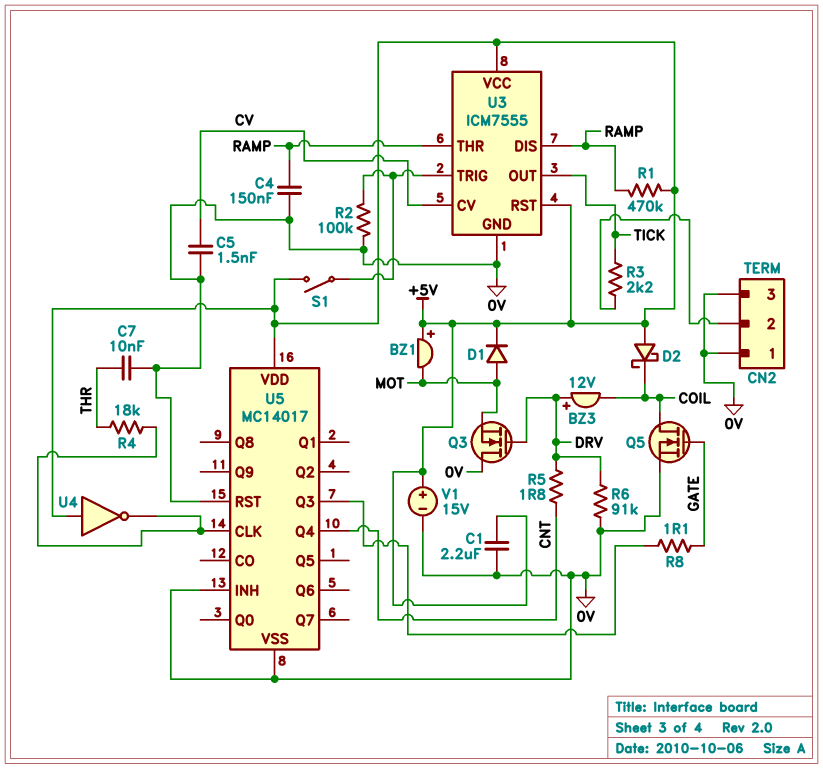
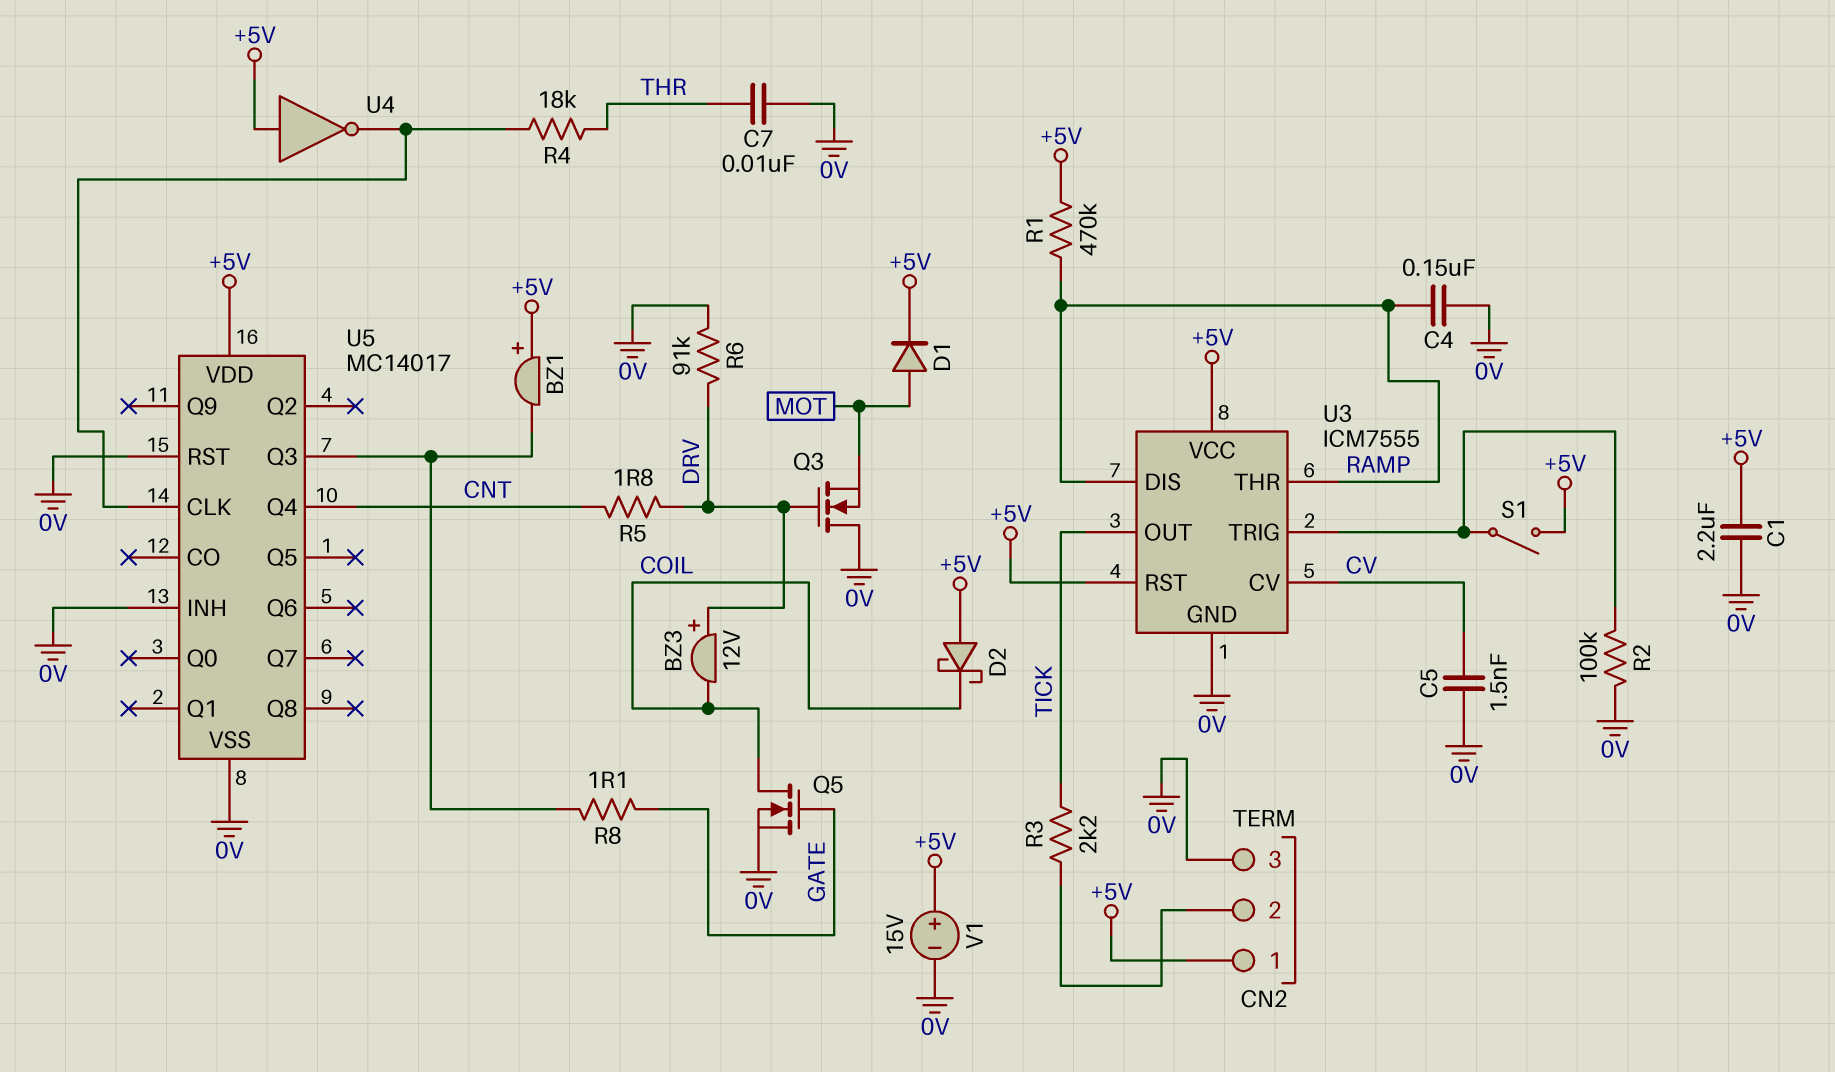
BZ1: buzzer (plus +5V, minus MOT) -> buzzer (plus +5V, minus U5/Q3)
CN2 pin 1: 0V -> +5V

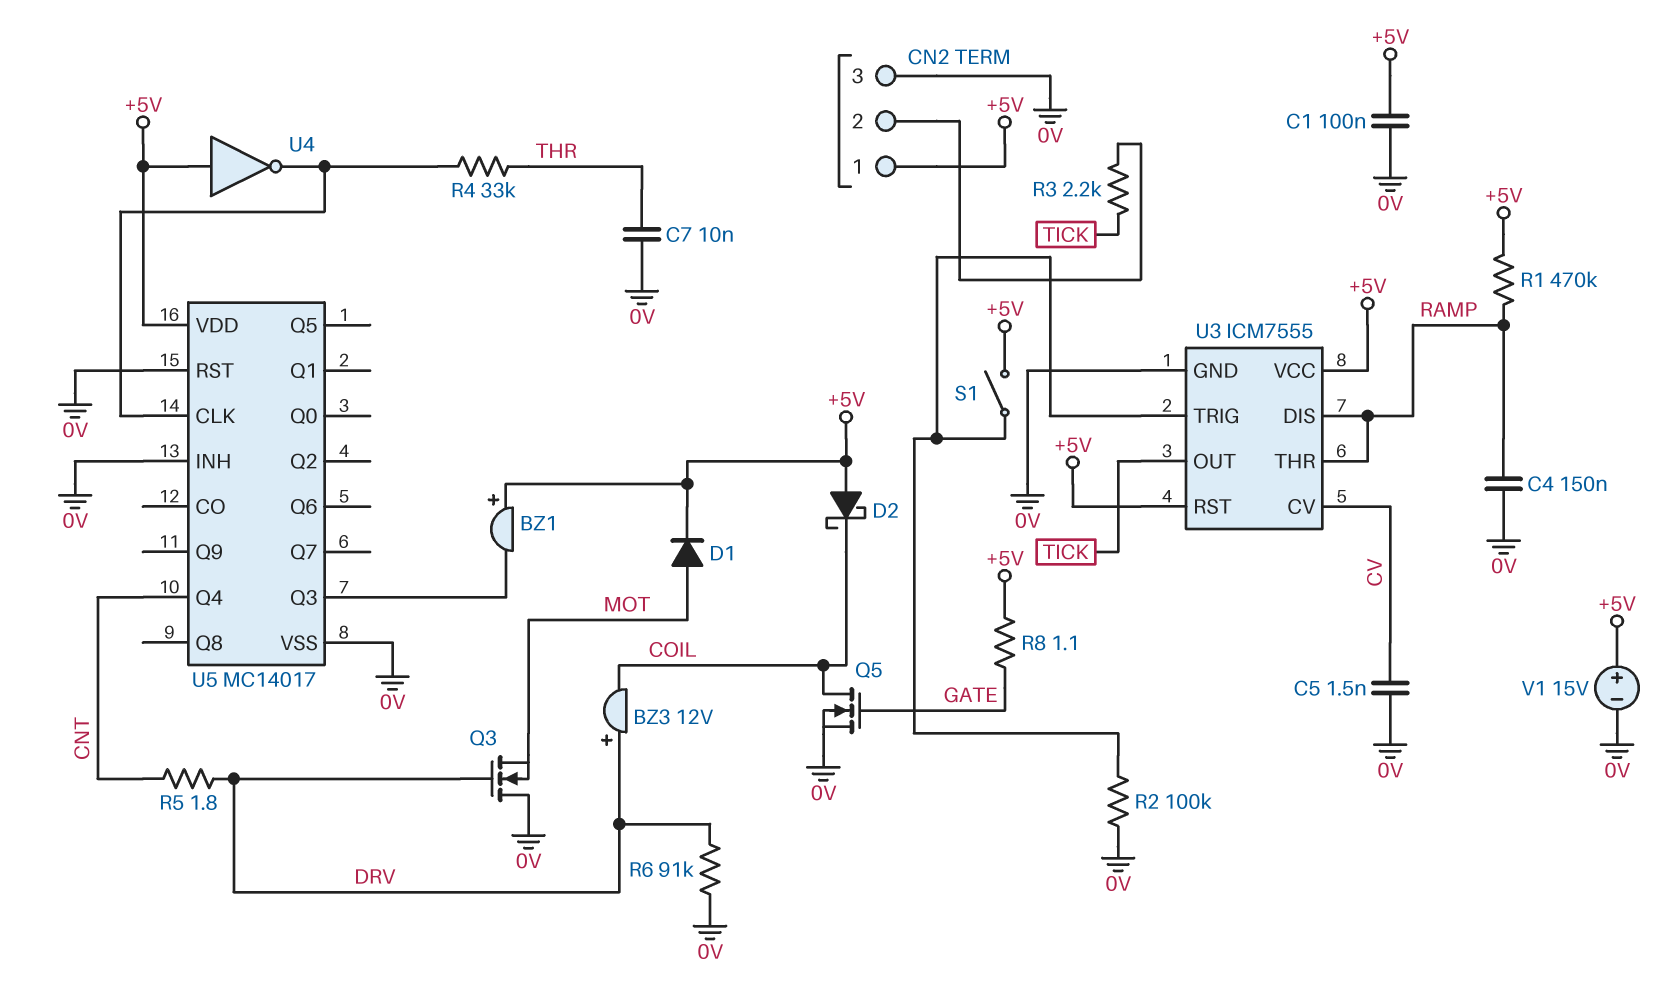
C1: 2.2uF (+5V, 0V) -> 100nF (+5V, 0V)
R4: 18k (THR, U5/CLK) -> 33k (THR, U5/CLK)
R8: 1.1 (GATE, U5/Q3) -> 1.1 (+5V, GATE)

